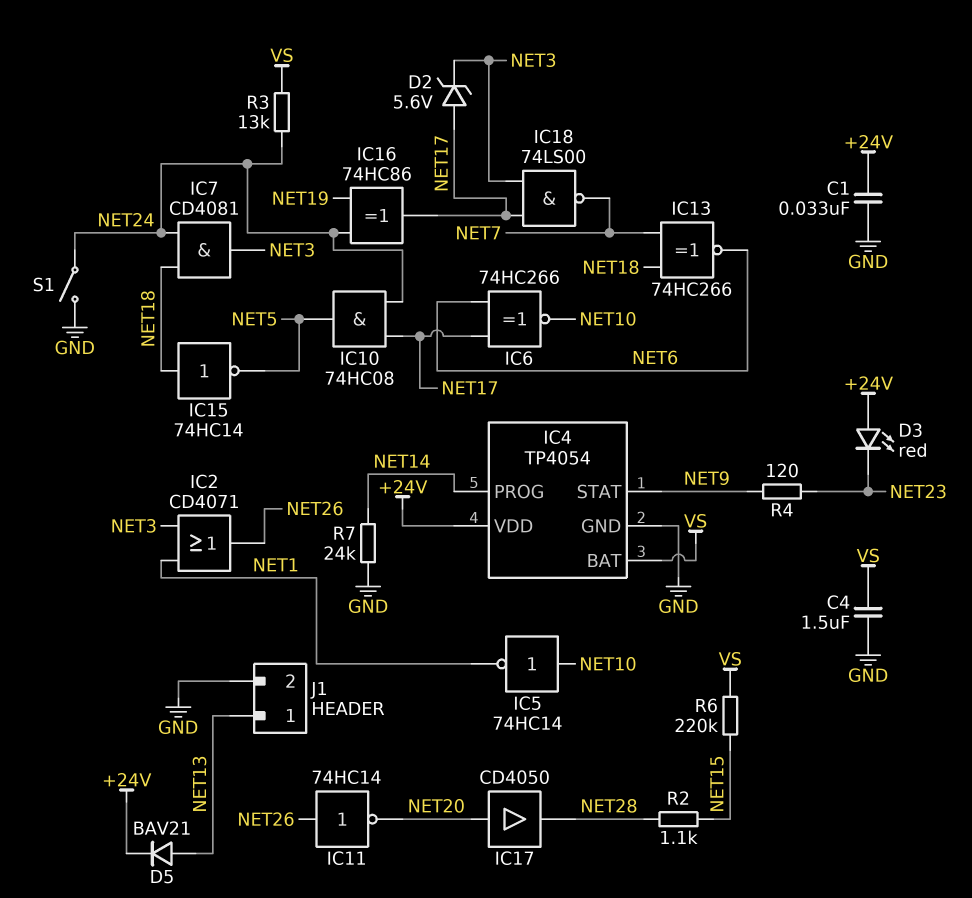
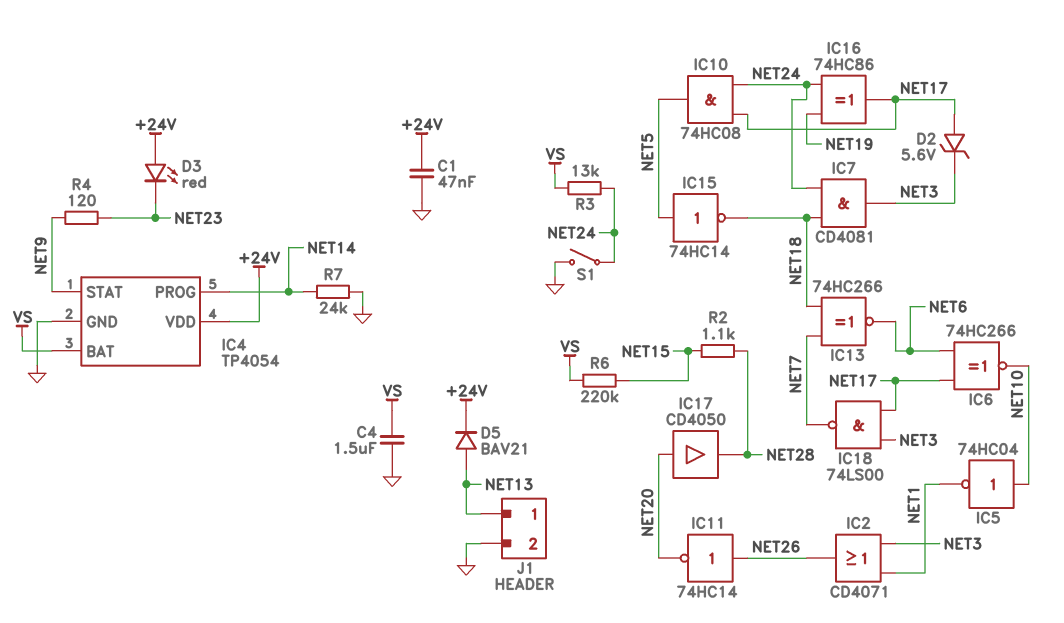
C1: 33nF (+24V, GND) -> 47nF (+24V, GND)
IC5: NOT 74HC14 (in NET10, out NET1) -> NOT 74HC04 (in NET10, out NET1)
IC15: NOT 74HC14 (in NET18, out NET5) -> NOT 74HC14 (in NET5, out NET18)

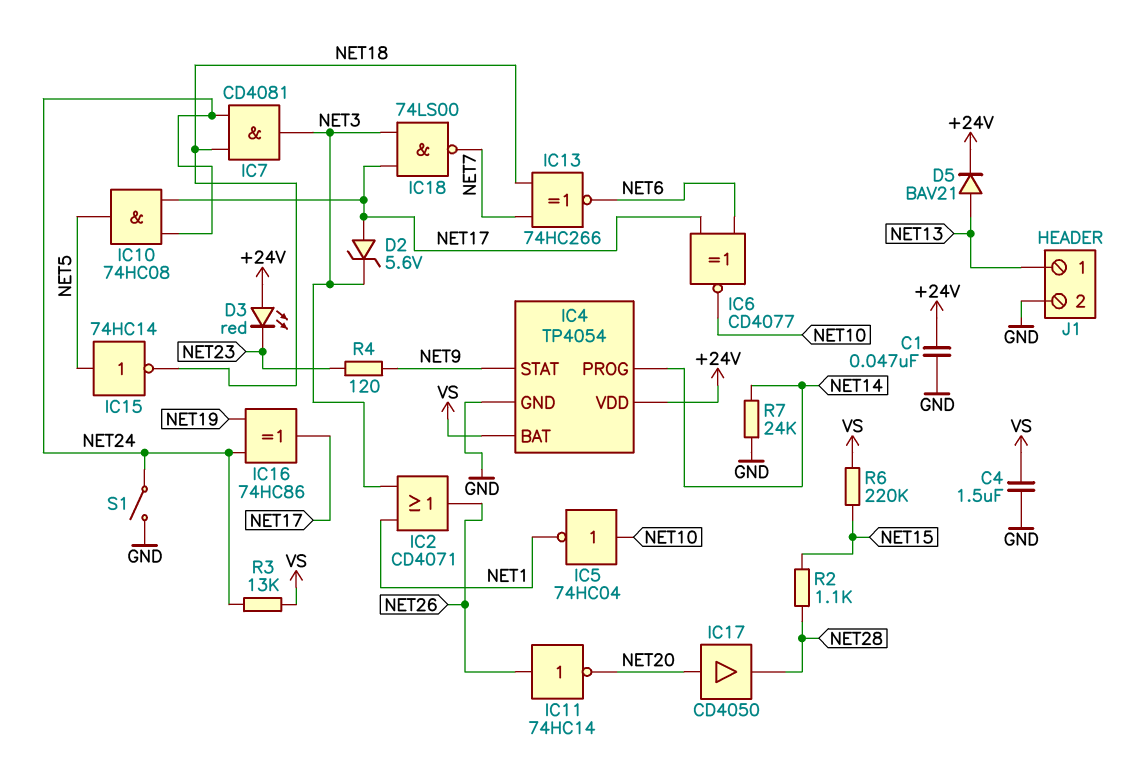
IC6: XNOR 74HC266 (in NET6, in NET17, out NET10) -> XNOR CD4077 (in NET6, in NET17, out NET10)

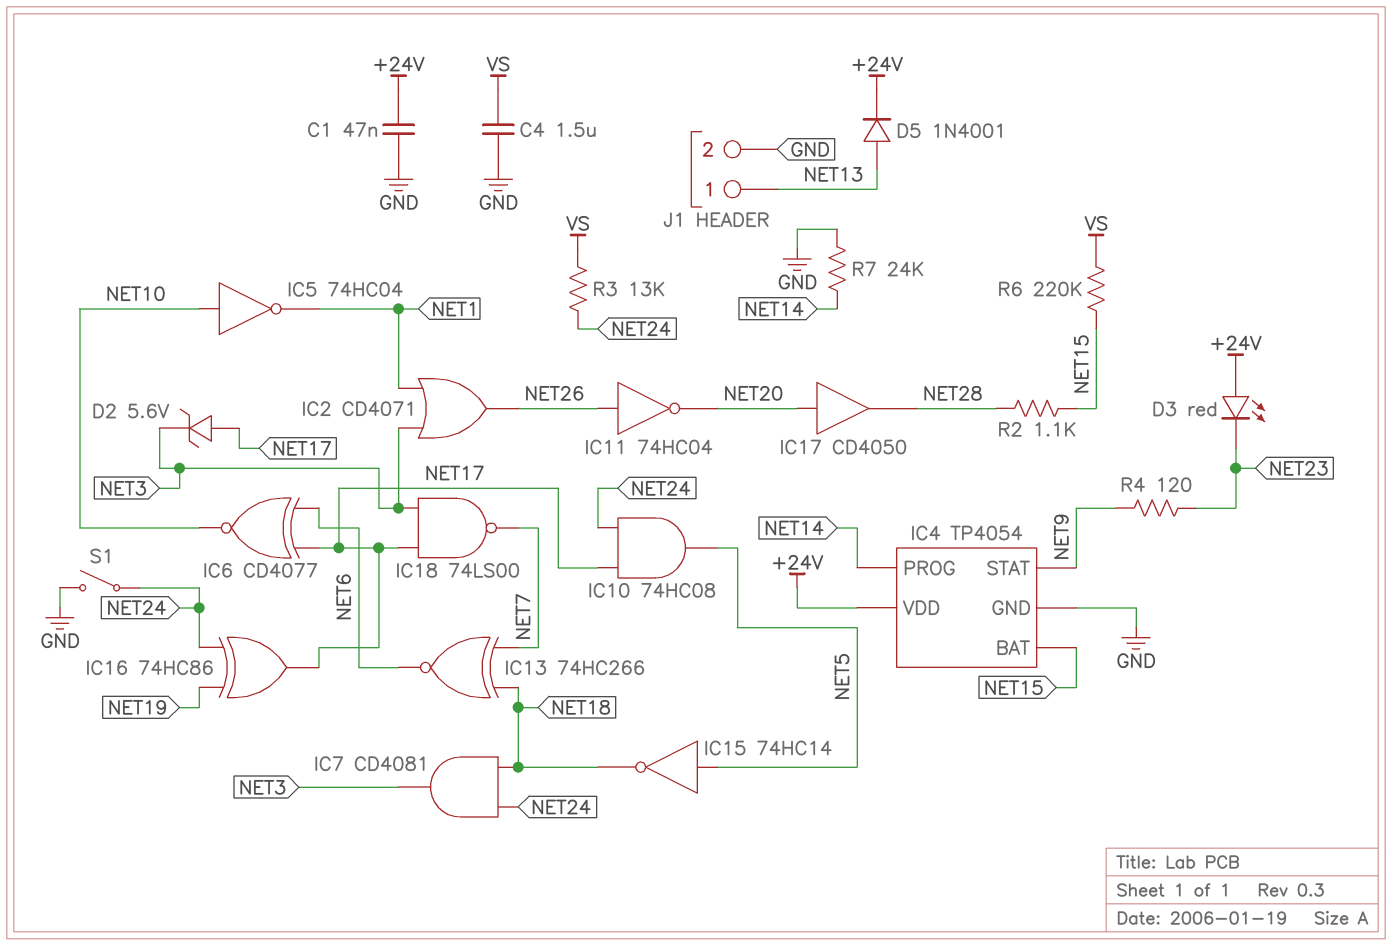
D5: diode BAV21 (A NET13, K +24V) -> diode 1N4001 (A NET13, K +24V)
IC4 pin BAT: VS -> NET15
IC11: NOT 74HC14 (in NET26, out NET20) -> NOT 74HC04 (in NET26, out NET20)

